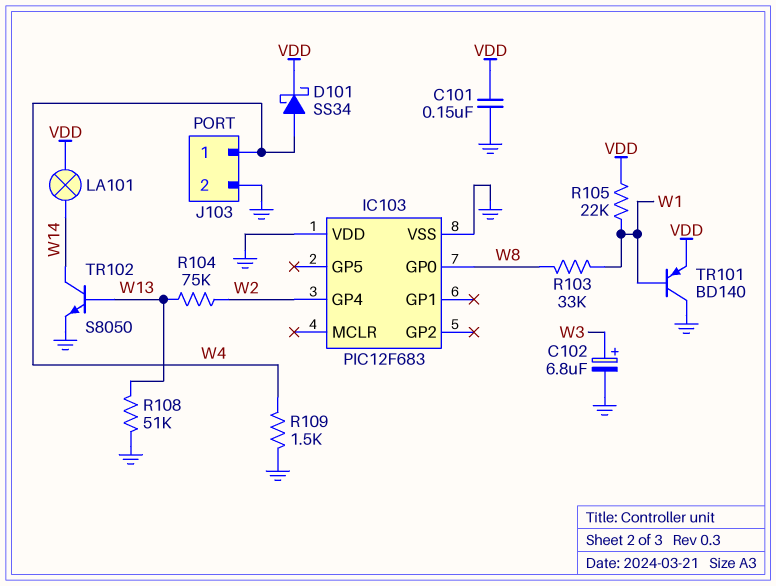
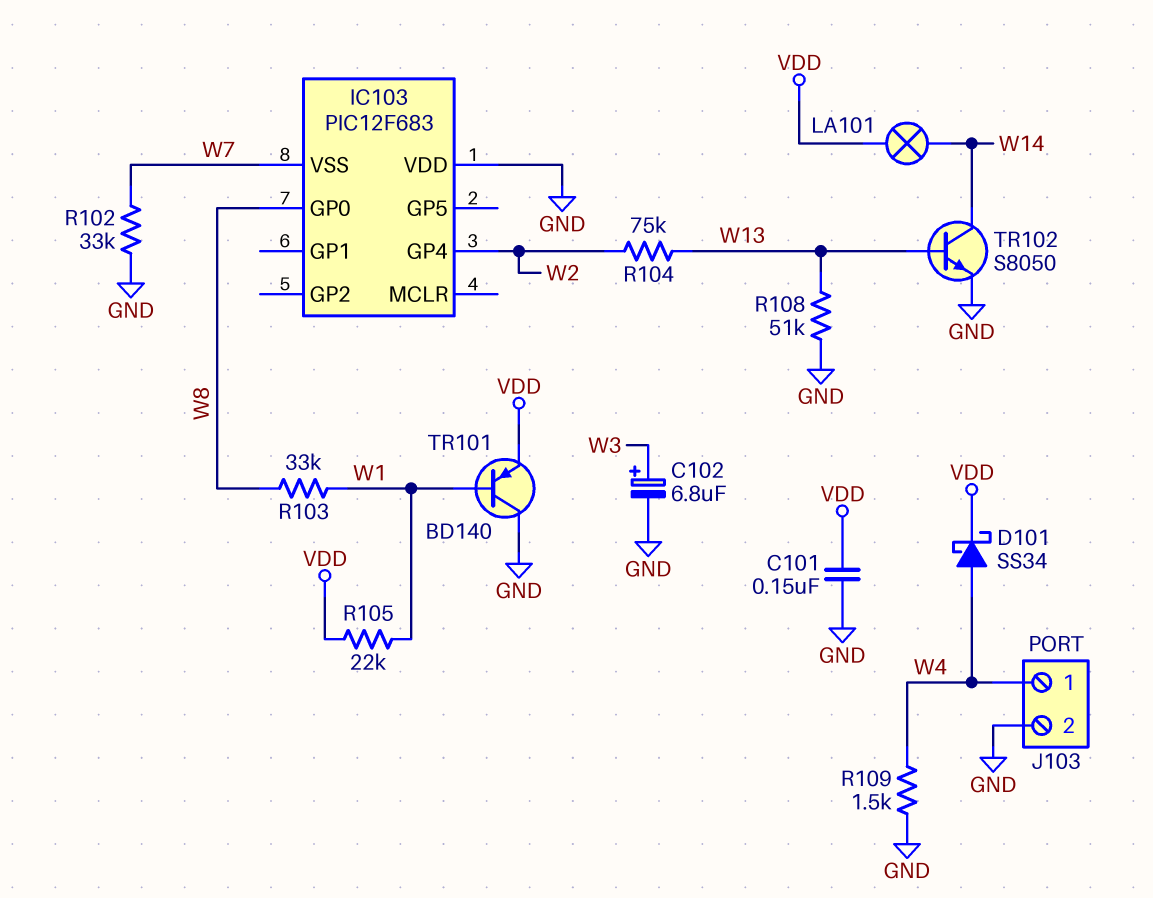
IC103 pin VSS: GND -> W7
R102: none -> 33k (GND, W7)

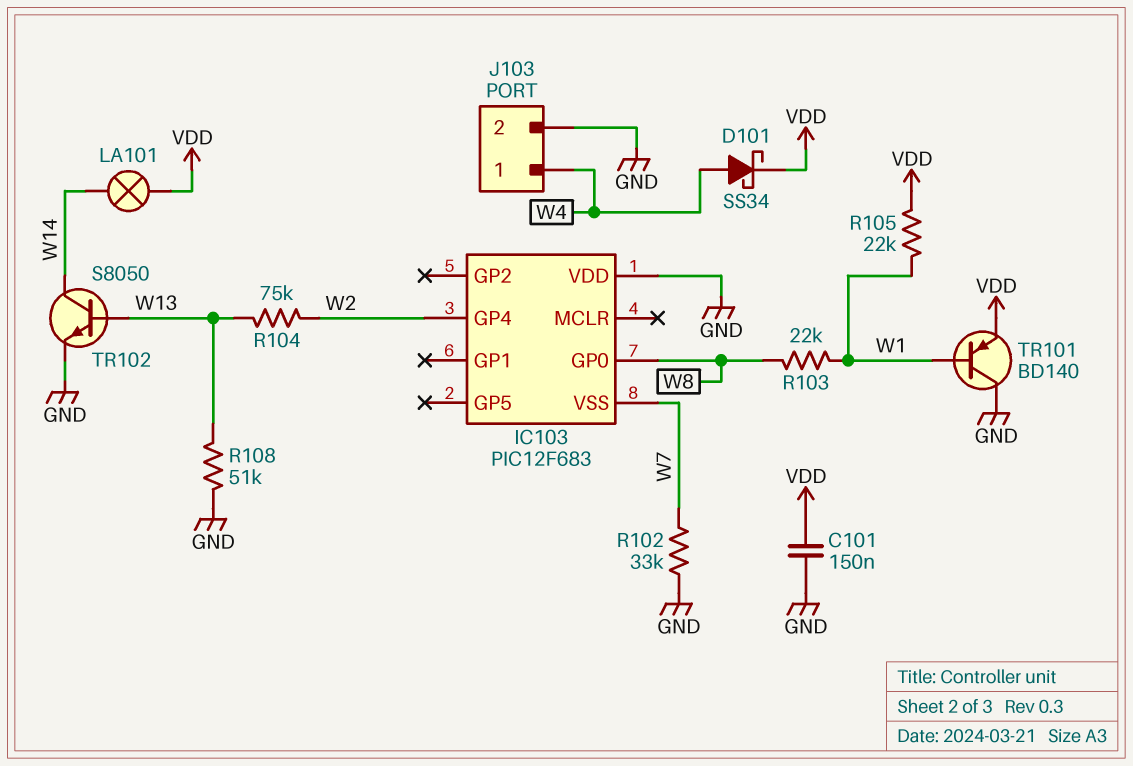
C102: 6.8uF (plus W3, minus GND) -> none
R103: 33k (W1, W8) -> 22k (W1, W8)
R109: 1.5k (GND, W4) -> none

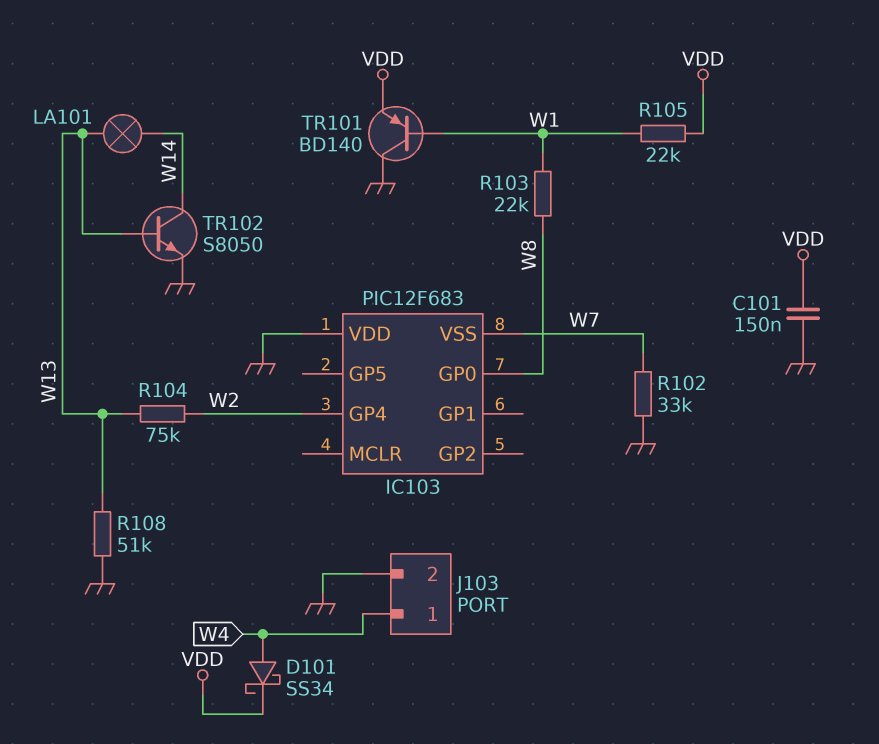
LA101: lamp (VDD, W14) -> lamp (W13, W14)

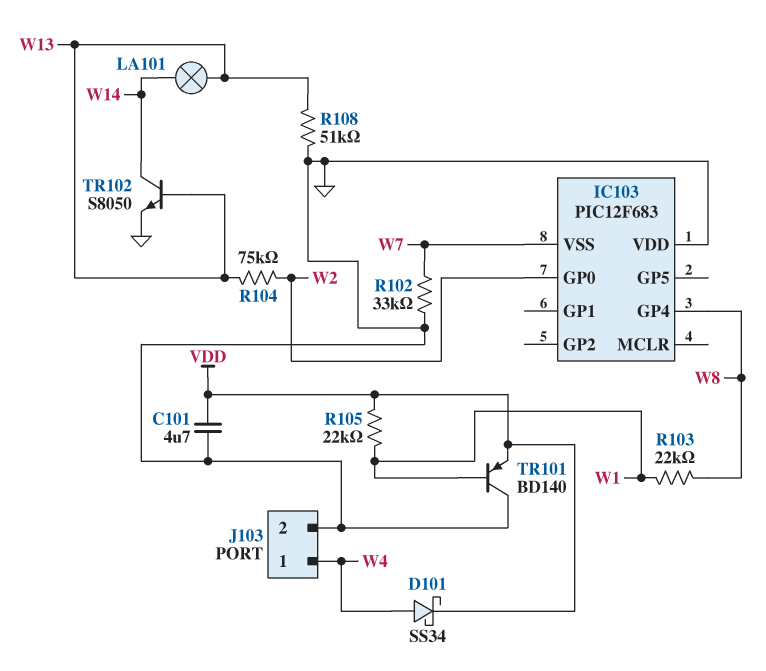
C101: 150nF (GND, VDD) -> 4.7uF (GND, VDD)
IC103 pin GP0: W8 -> W2
IC103 pin GP4: W2 -> W8

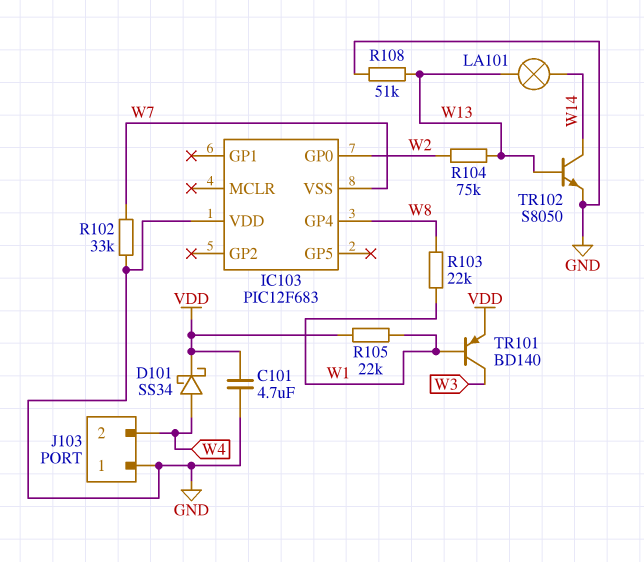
J103 pin 1: W4 -> GND
J103 pin 2: GND -> W4
TR101: PNP BD140 (B W1, C GND, E VDD) -> PNP BD140 (B W1, C W3, E VDD)

